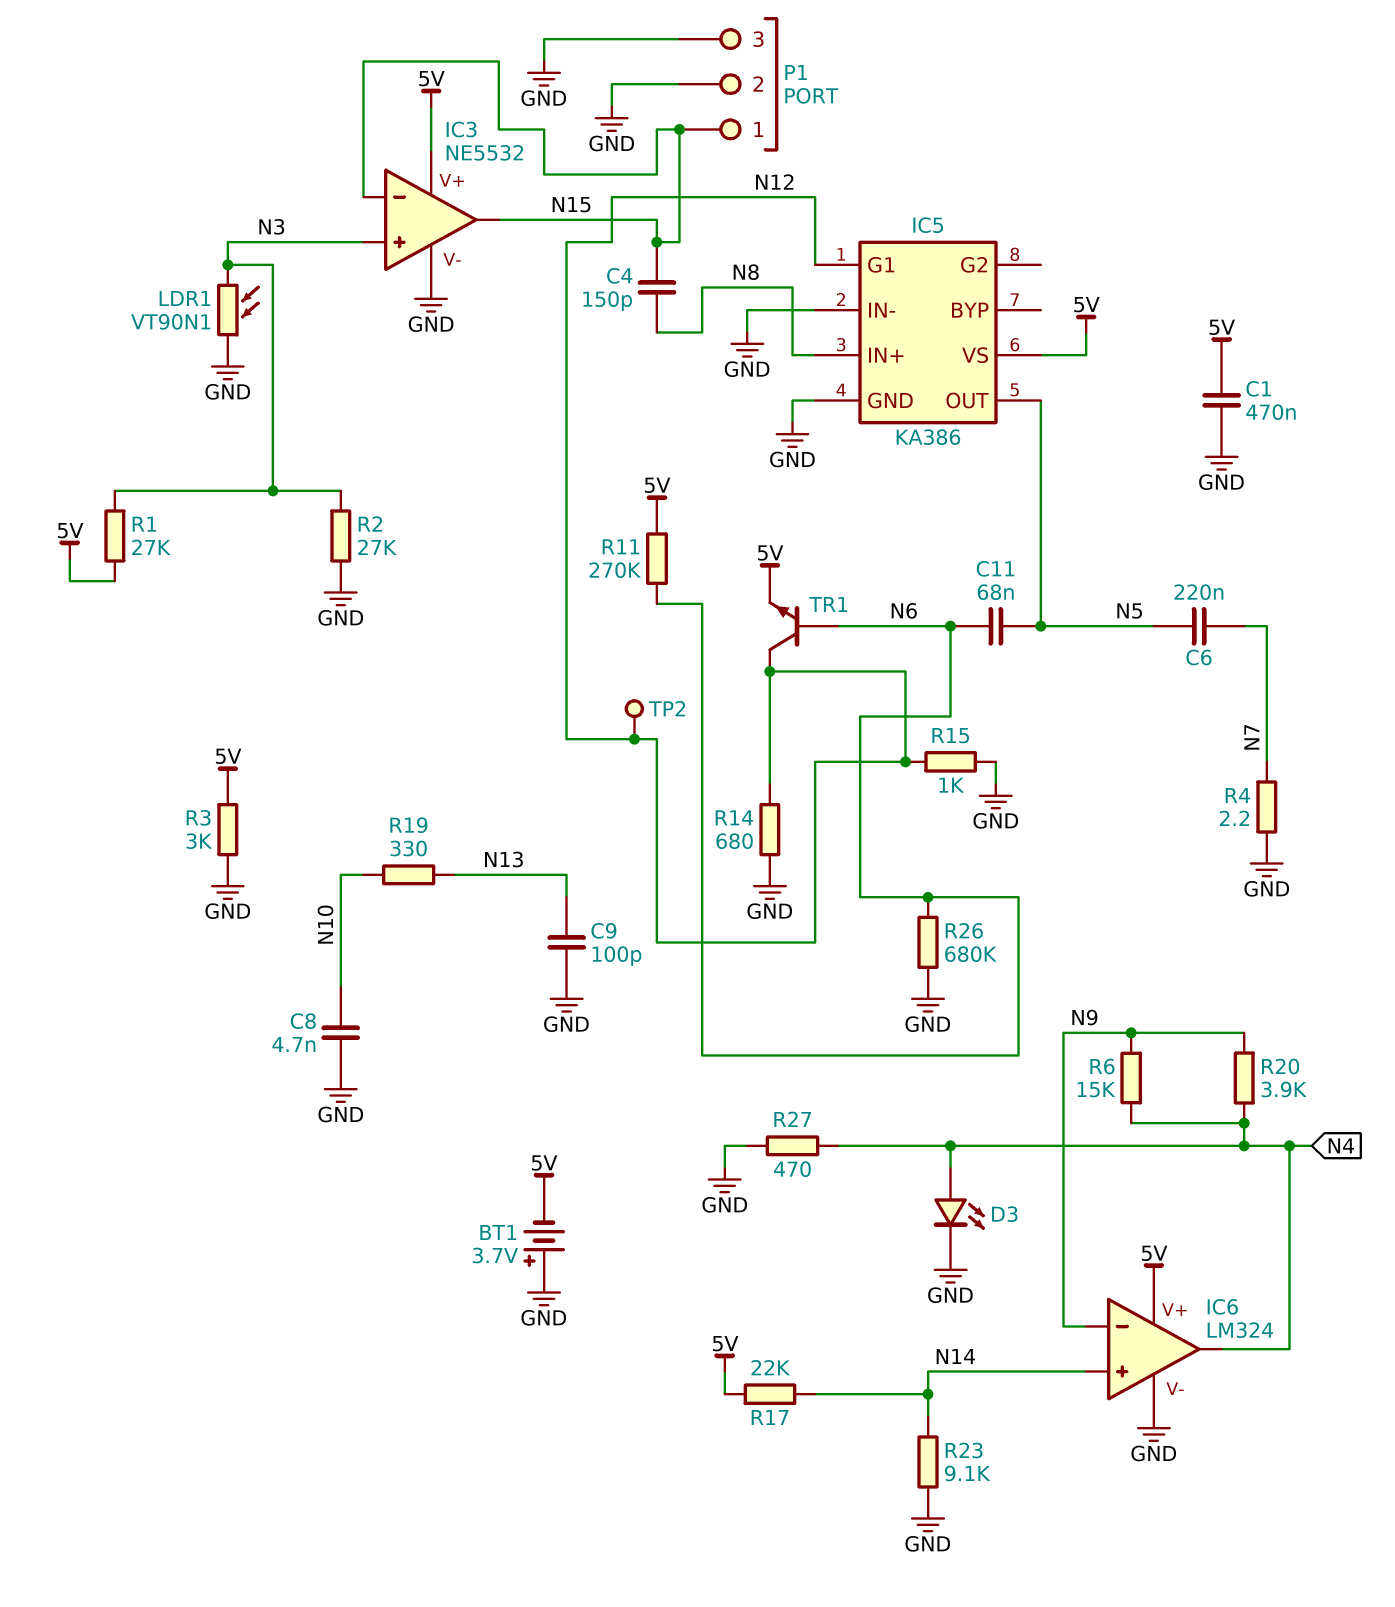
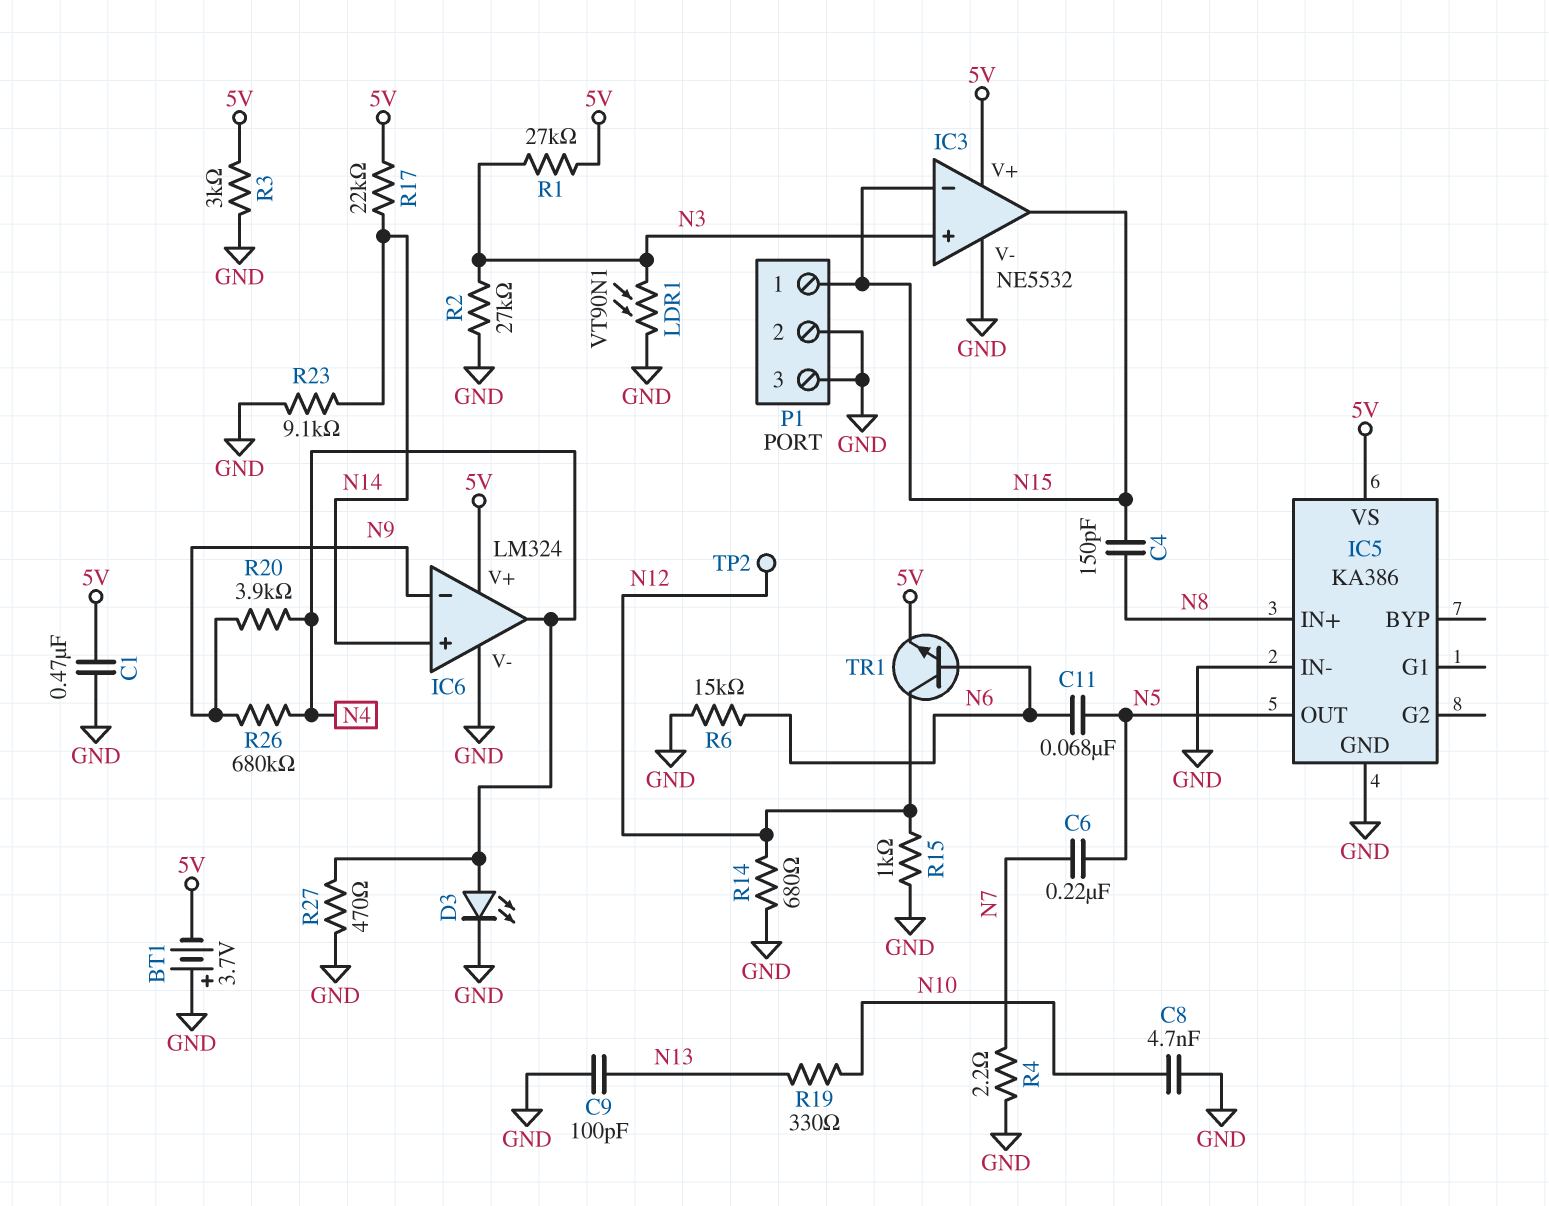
IC5 pin G1: N12 -> none
R6: 15k (N4, N9) -> 15k (GND, N6)
R11: 270k (5V, N6) -> none
R26: 680k (GND, N6) -> 680k (N4, N9)

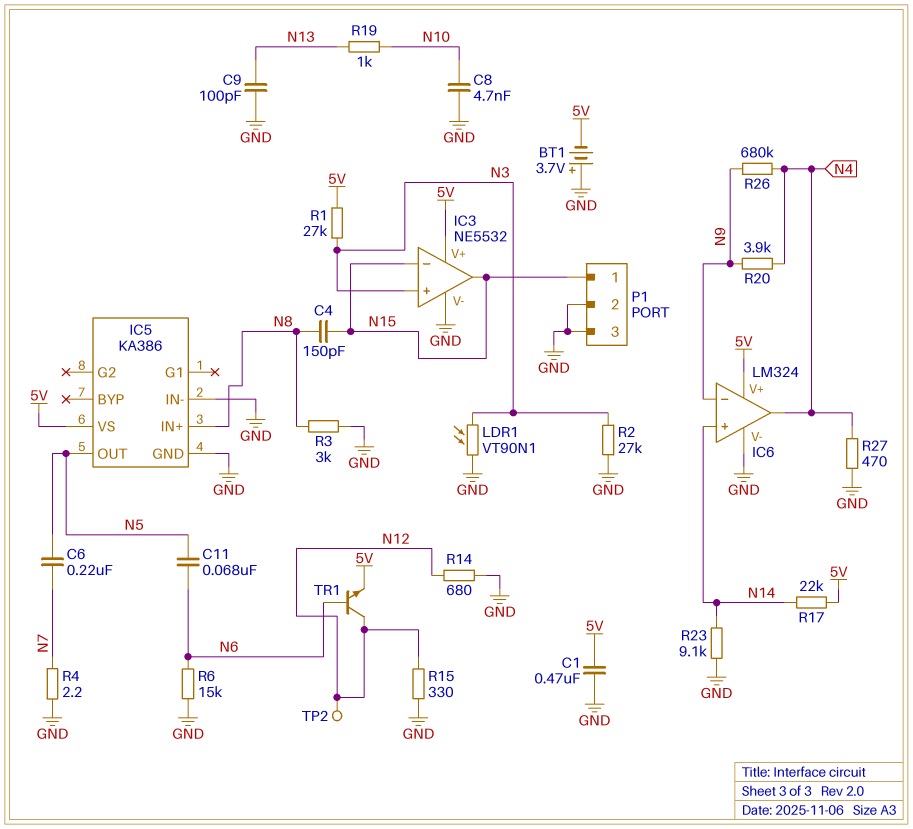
D3: LED (A N4, K GND) -> none
R3: 3k (5V, GND) -> 3k (GND, N8)
R15: 1k (GND, N12) -> 330 (GND, N12)
R19: 330 (N10, N13) -> 1k (N10, N13)

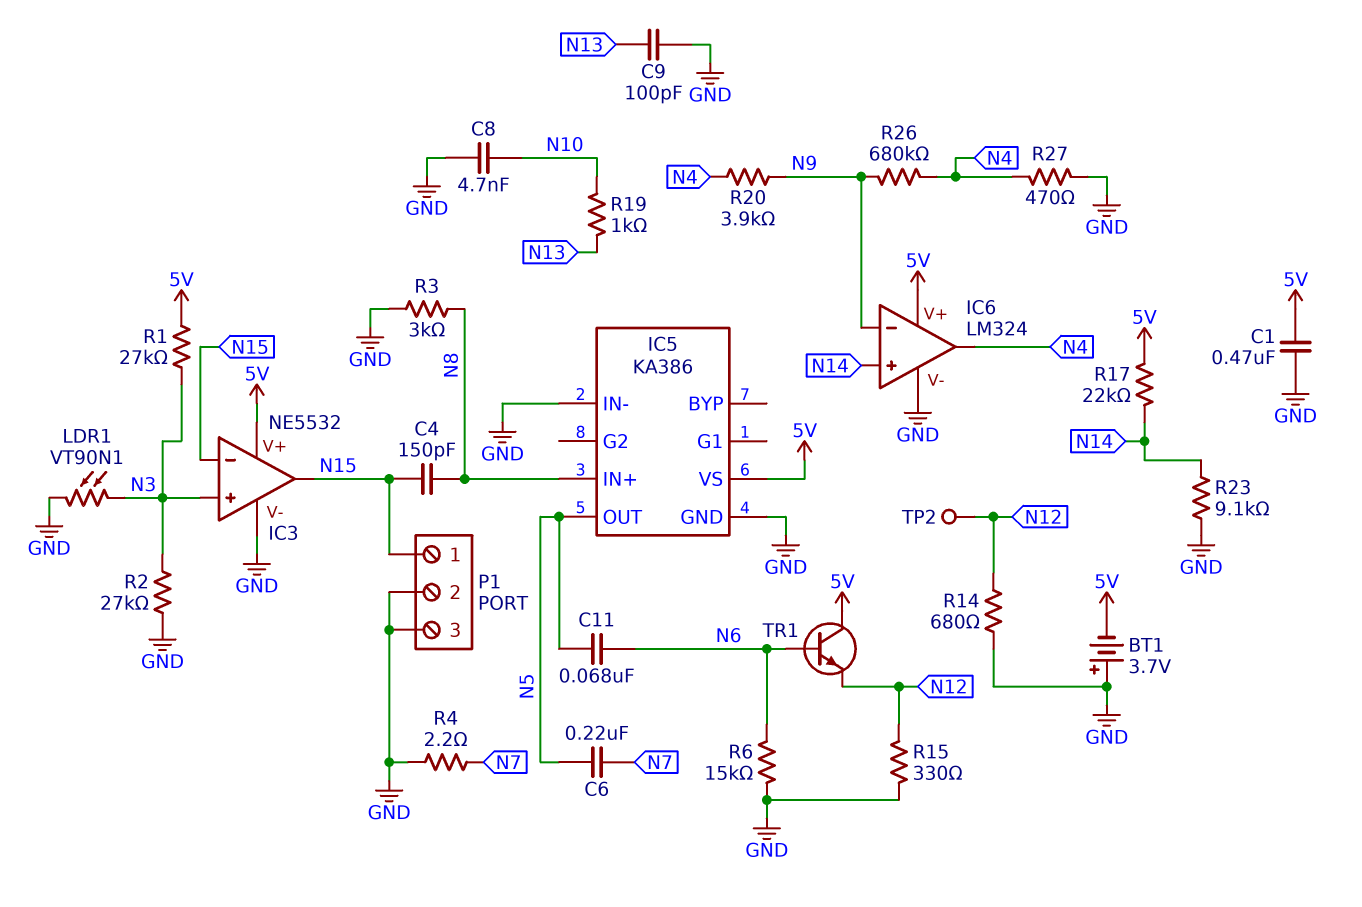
TR1: NPN (B N6, C N12, E 5V) -> NPN (B N6, C 5V, E N12)

